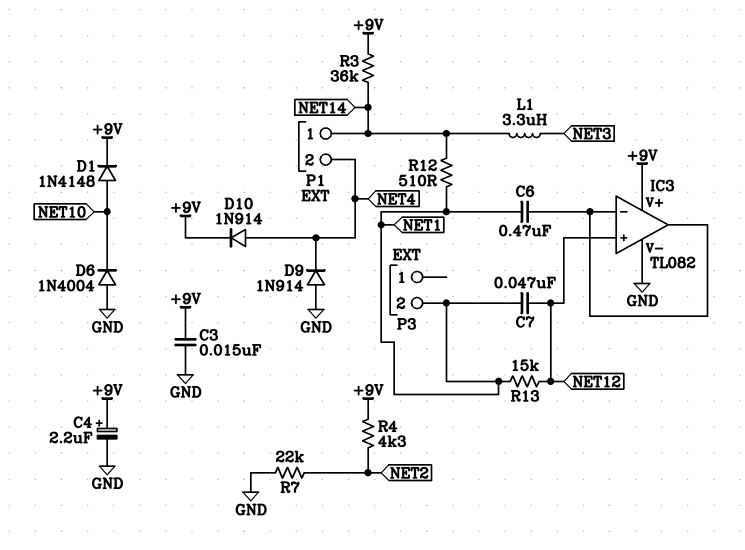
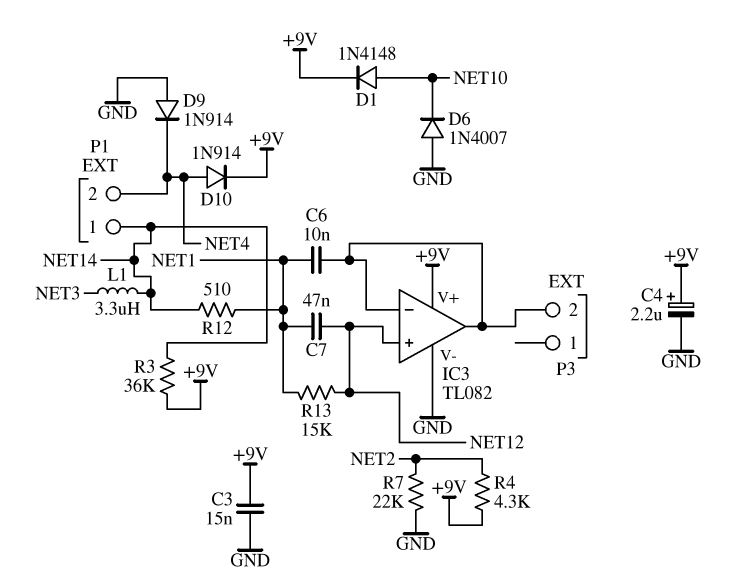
C6: 470nF (IC3/in-, NET1) -> 10nF (IC3/in-, NET1)
D6: diode 1N4004 (A GND, K NET10) -> diode 1N4007 (A GND, K NET10)
P3 pin 2: NET1 -> IC3/in-

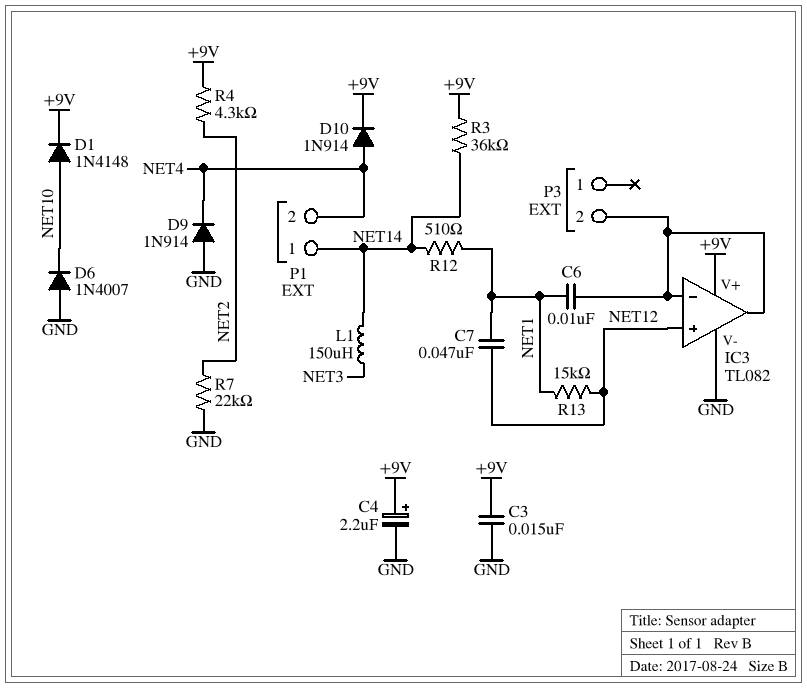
L1: 3.3uH (NET3, NET14) -> 150uH (NET3, NET14)

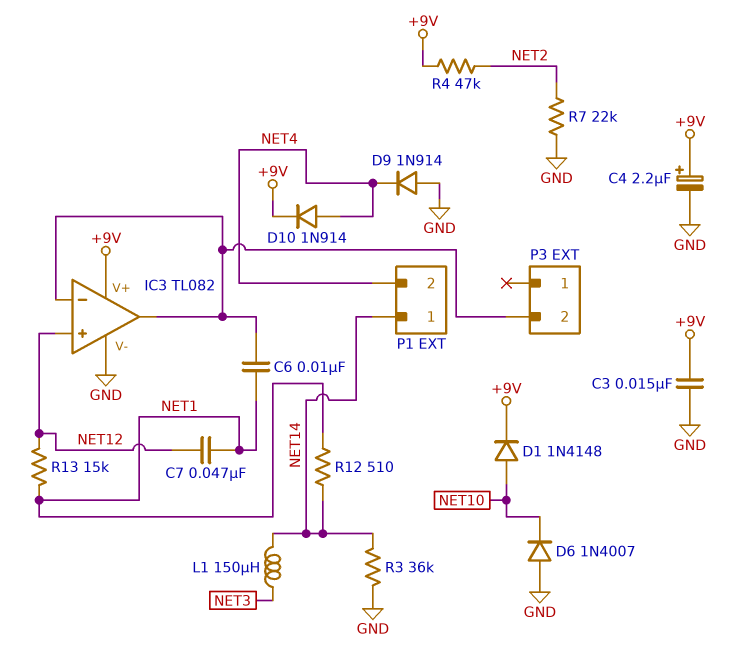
R3: 36k (+9V, NET14) -> 36k (GND, NET14)
R4: 4.3k (+9V, NET2) -> 47k (+9V, NET2)

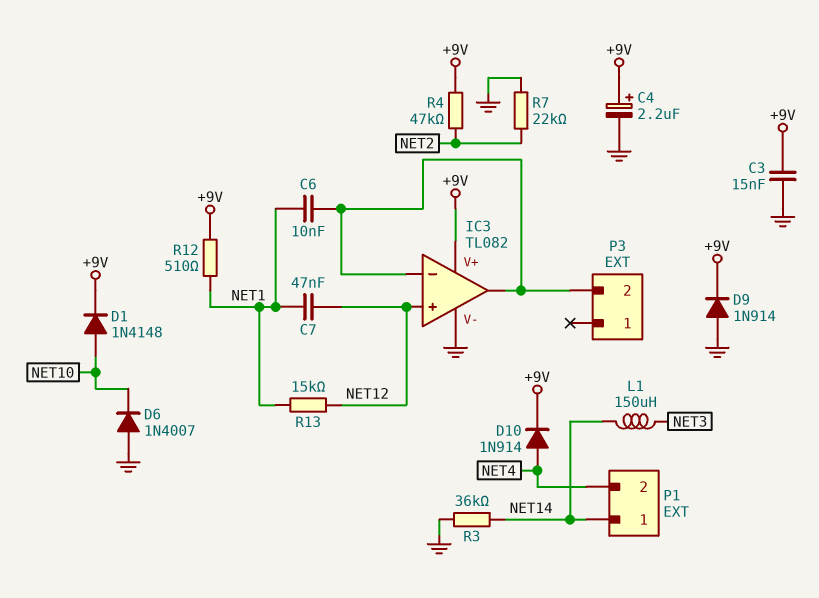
D9: diode 1N914 (A GND, K NET4) -> diode 1N914 (A GND, K +9V)
R12: 510 (NET1, NET14) -> 510 (+9V, NET1)

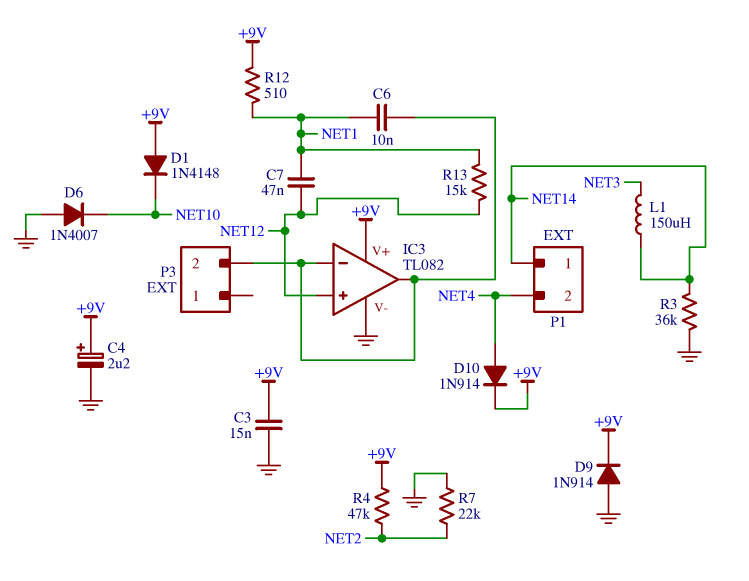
D1: diode 1N4148 (A NET10, K +9V) -> diode 1N4148 (A +9V, K NET10)

